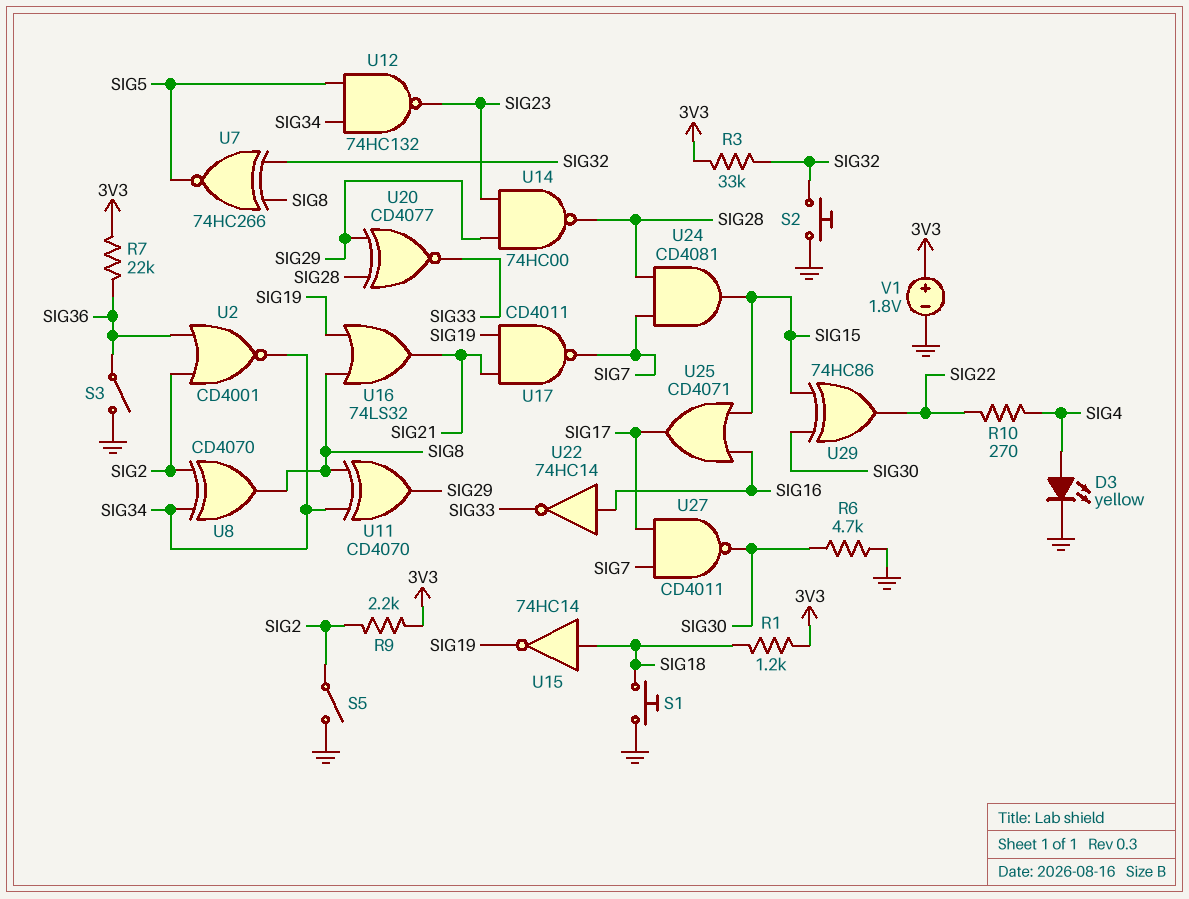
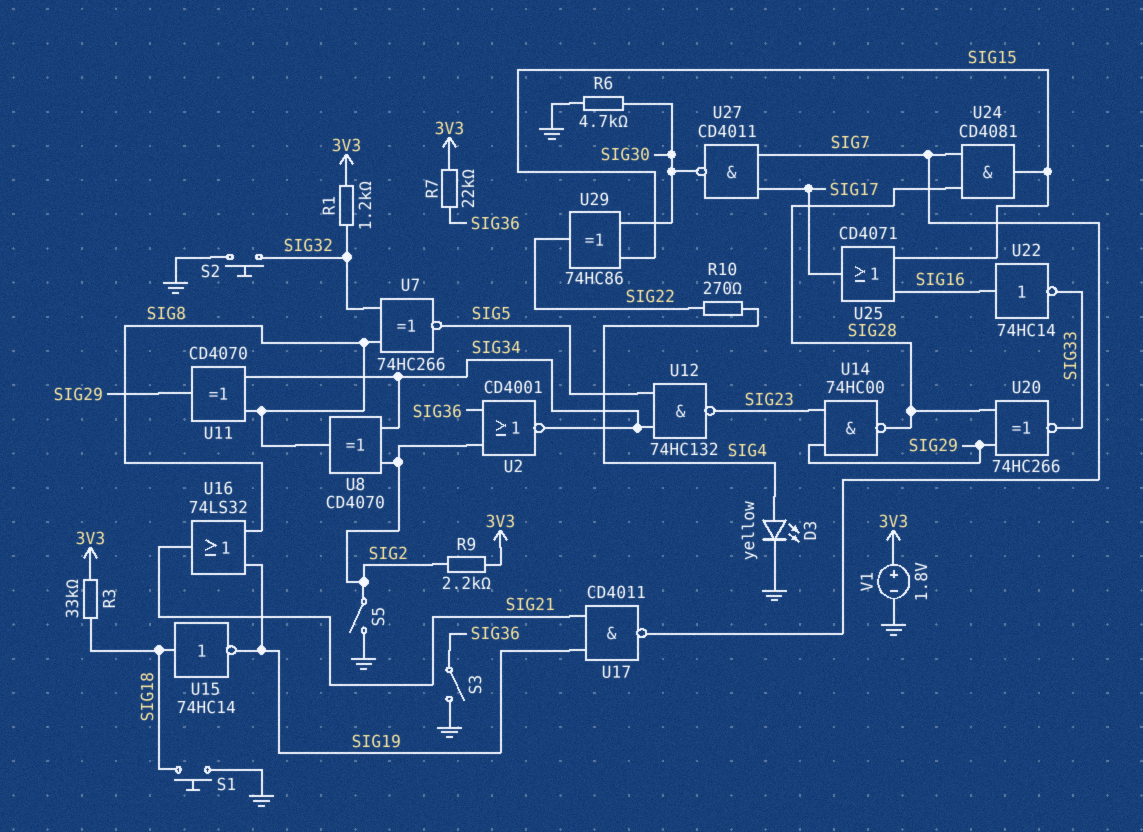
R1: 1.2k (3V3, SIG18) -> 1.2k (3V3, SIG32)
R3: 33k (3V3, SIG32) -> 33k (3V3, SIG18)
U20: XNOR CD4077 (in SIG28, in SIG29, out SIG33) -> XNOR 74HC266 (in SIG28, in SIG29, out SIG33)

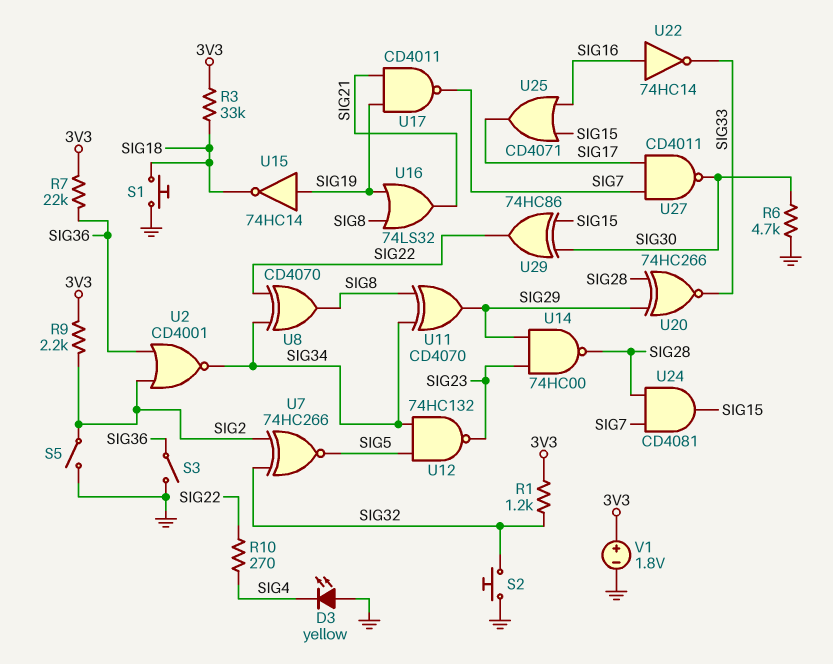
D3: LED yellow (A SIG4, K GND) -> LED yellow (A GND, K SIG4)
U7: XNOR 74HC266 (in SIG8, in SIG32, out SIG5) -> XNOR 74HC266 (in SIG2, in SIG32, out SIG5)
U8: XOR CD4070 (in SIG2, in SIG34, out SIG8) -> XOR CD4070 (in SIG22, in SIG34, out SIG8)
U15: NOT 74HC14 (in SIG18, out SIG19) -> NOT 74HC14 (in SIG19, out SIG18)

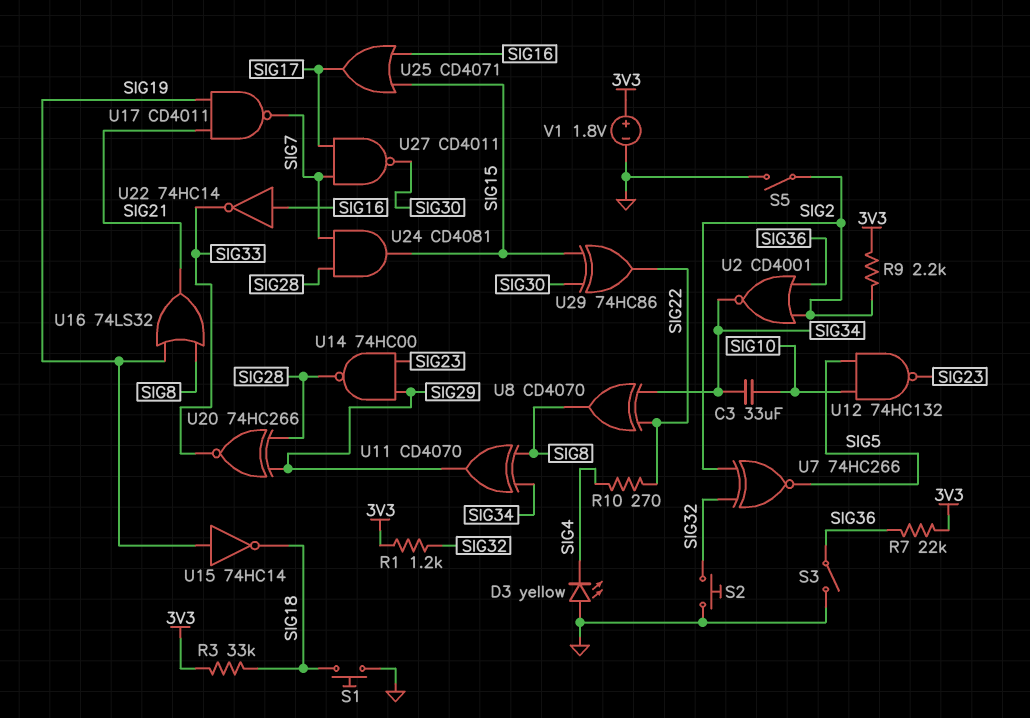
C3: none -> 33uF (SIG10, SIG34)
R6: 4.7k (GND, SIG30) -> none
U12: NAND 74HC132 (in SIG5, in SIG34, out SIG23) -> NAND 74HC132 (in SIG5, in SIG10, out SIG23)

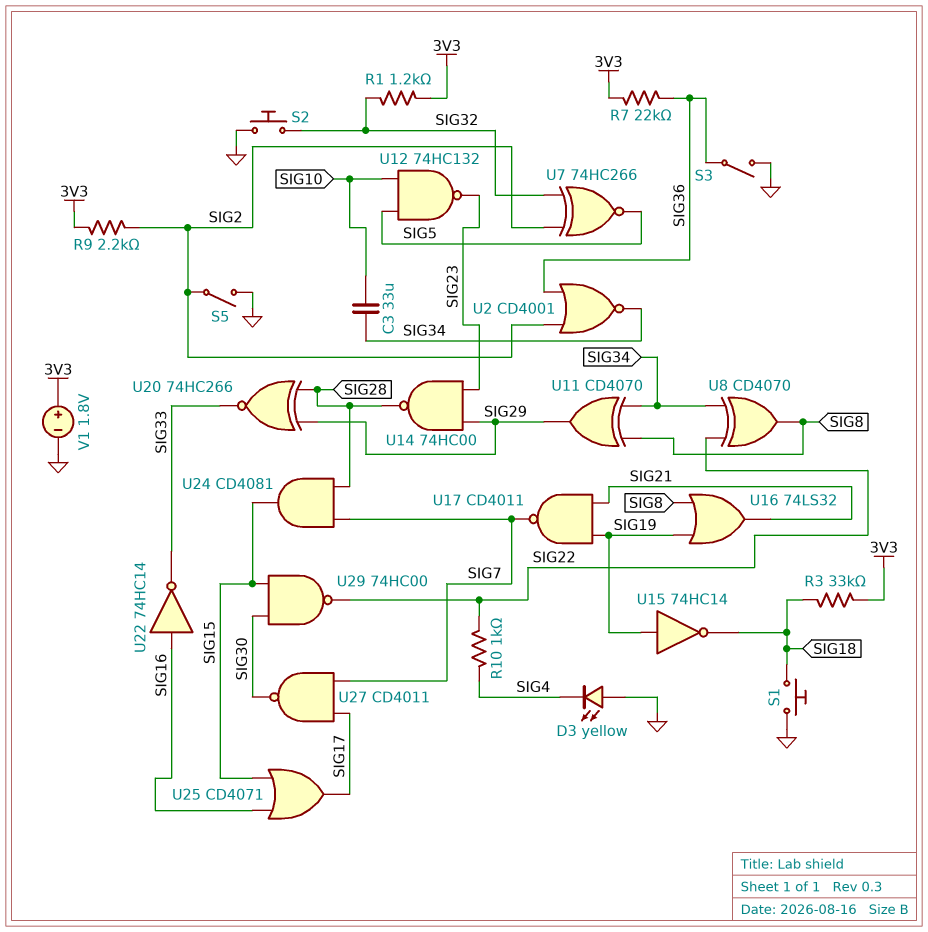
R10: 270 (SIG4, SIG22) -> 1k (SIG4, SIG22)
U29: XOR 74HC86 (in SIG15, in SIG30, out SIG22) -> NAND 74HC00 (in SIG15, in SIG30, out SIG22)

